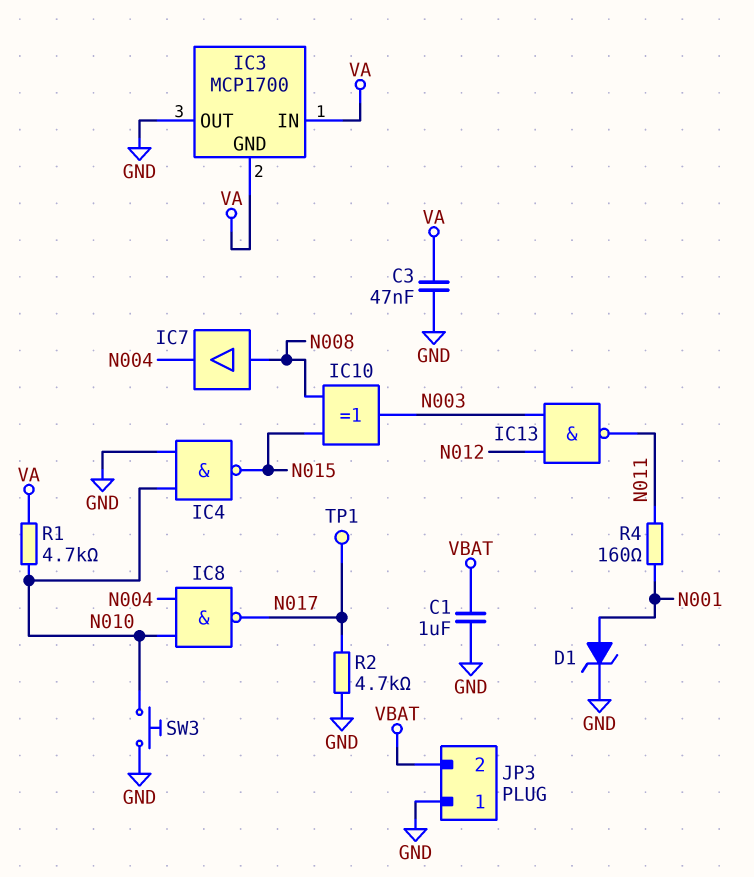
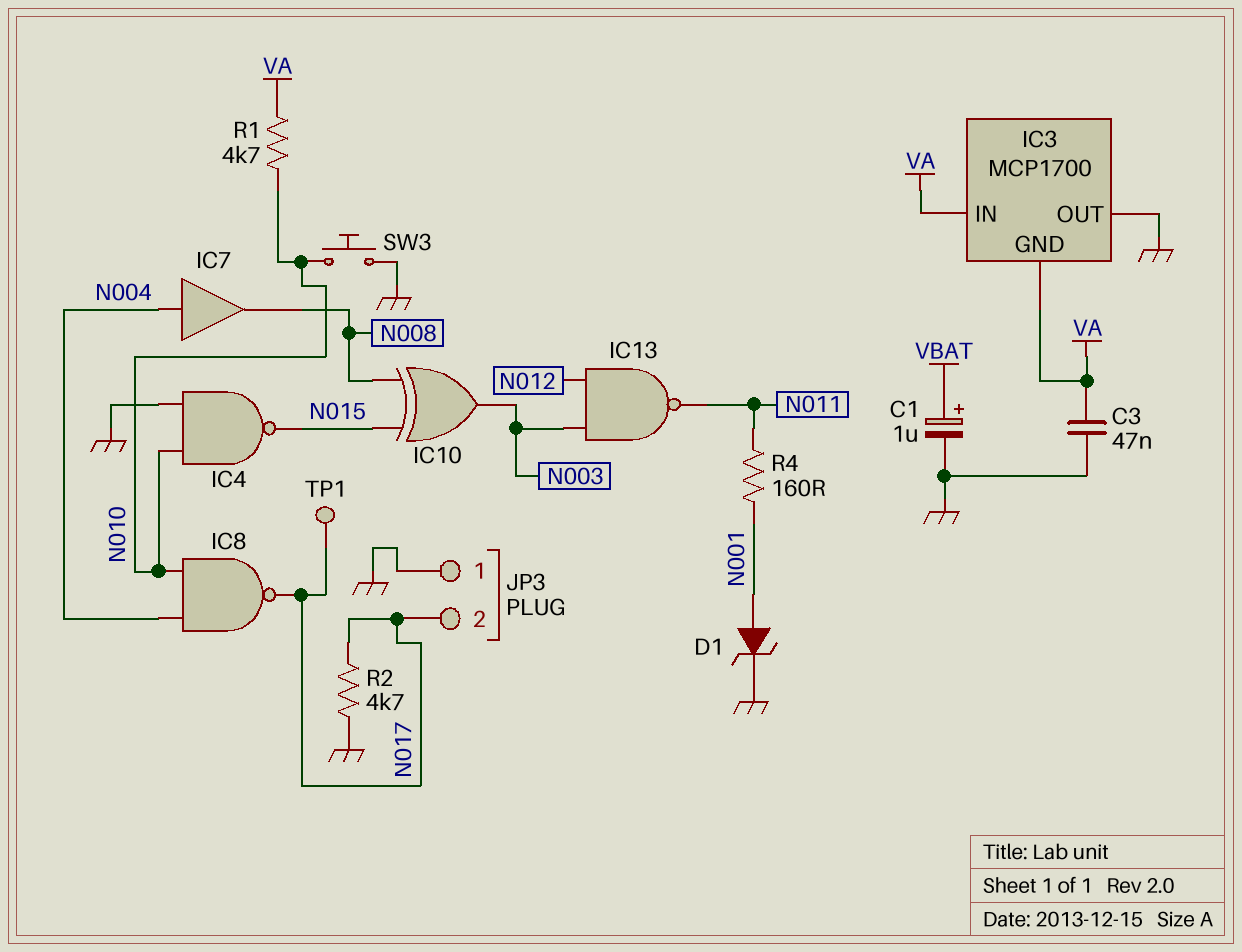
C1: 1uF (GND, VBAT) -> 1uF (plus VBAT, minus GND)
IC7: buffer (in N008, out N004) -> buffer (in N004, out N008)
JP3 pin 2: VBAT -> N017

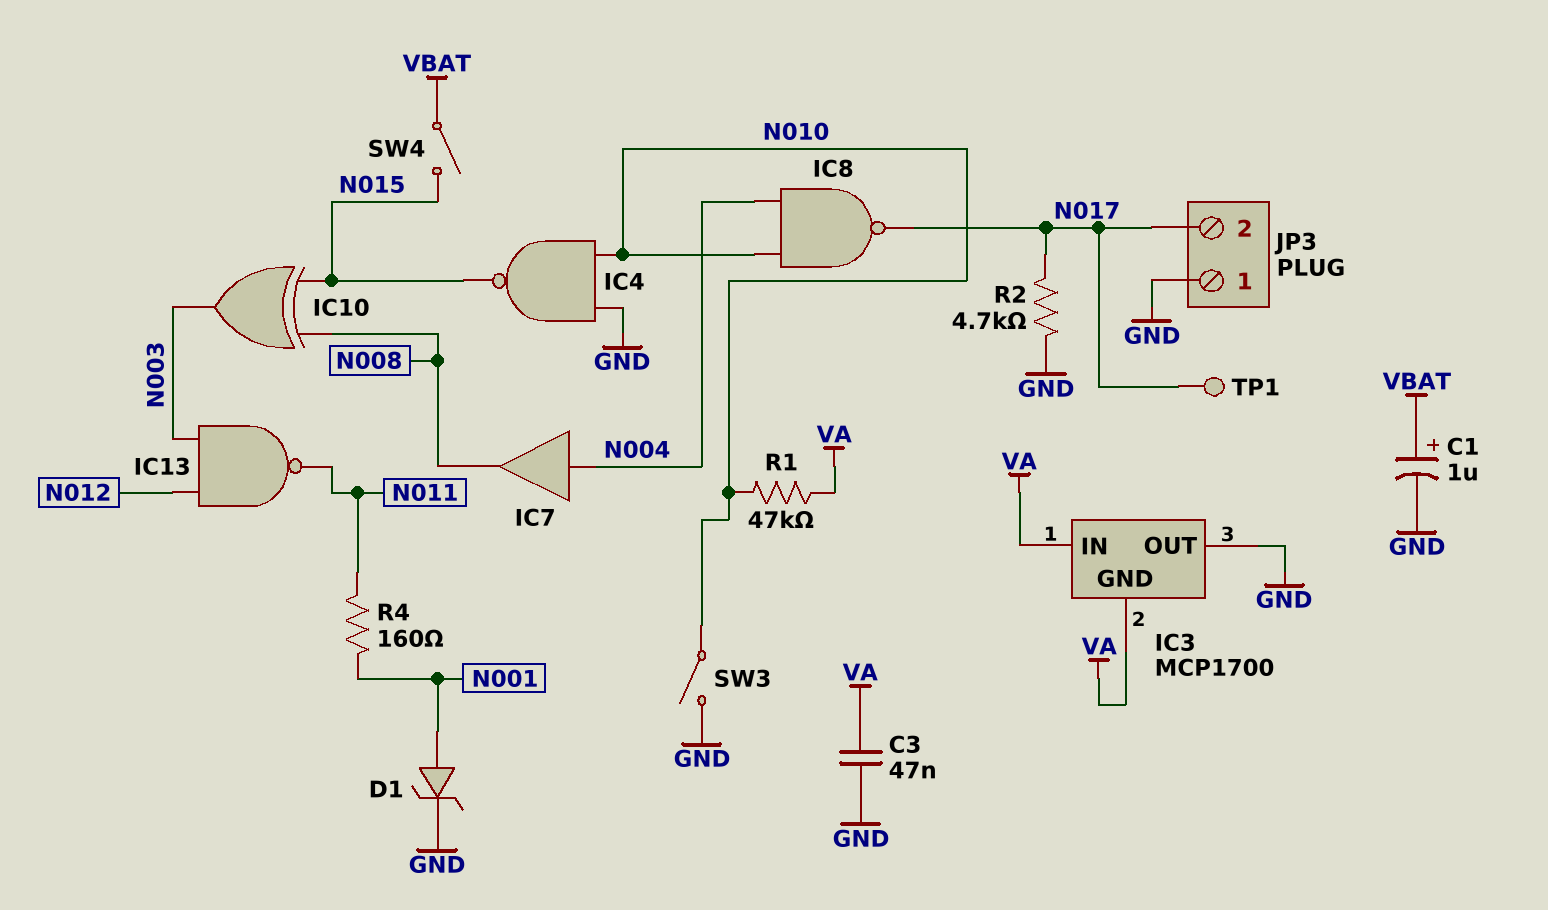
R1: 4.7k (N010, VA) -> 47k (N010, VA)
SW3: button (GND, N010) -> switch (GND, N010)
SW4: none -> switch (N015, VBAT)

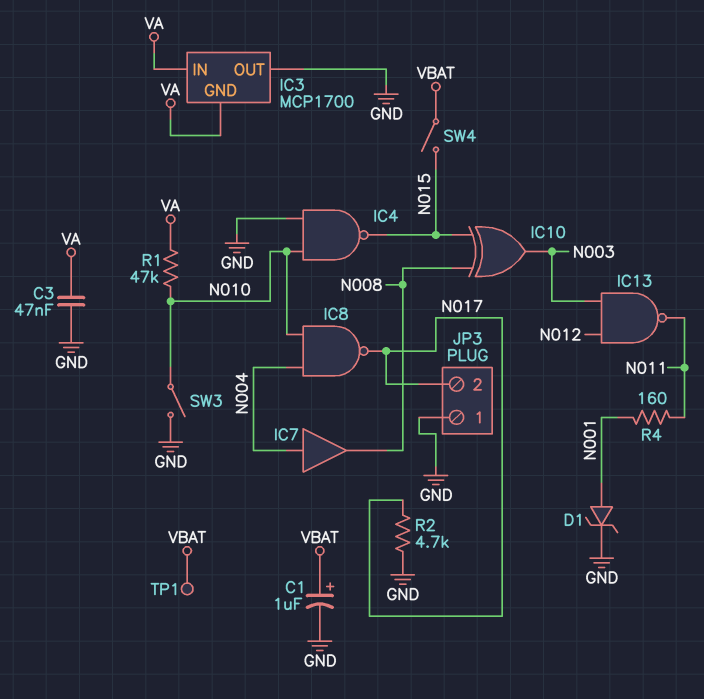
TP1: test point (N017) -> test point (VBAT)

